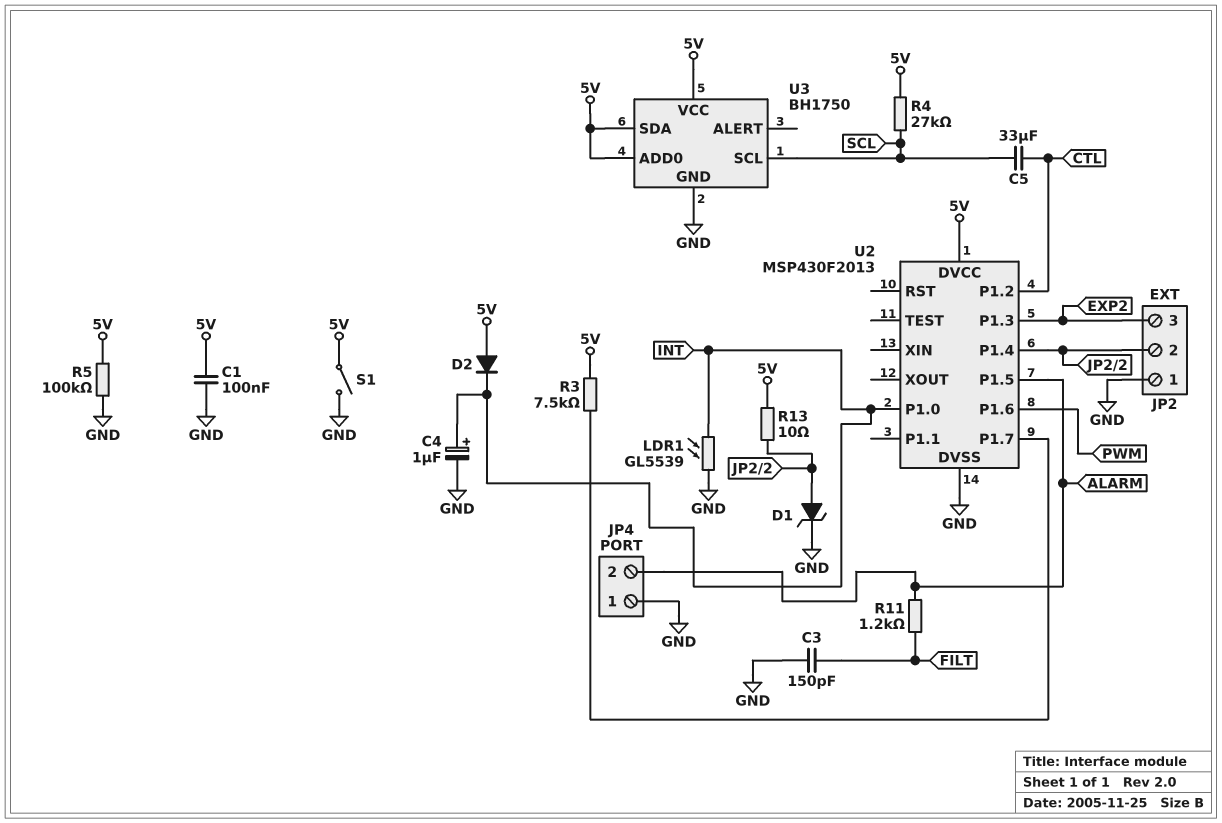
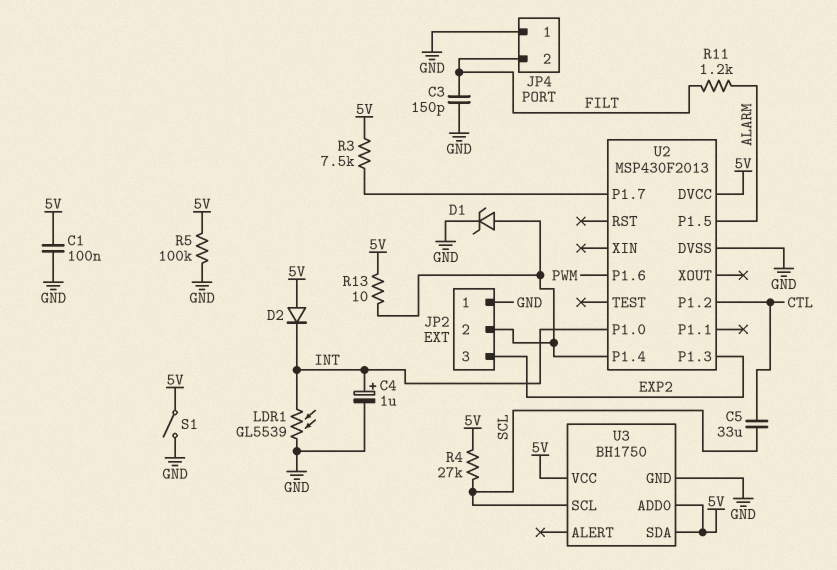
JP4 pin 2: ALARM -> FILT

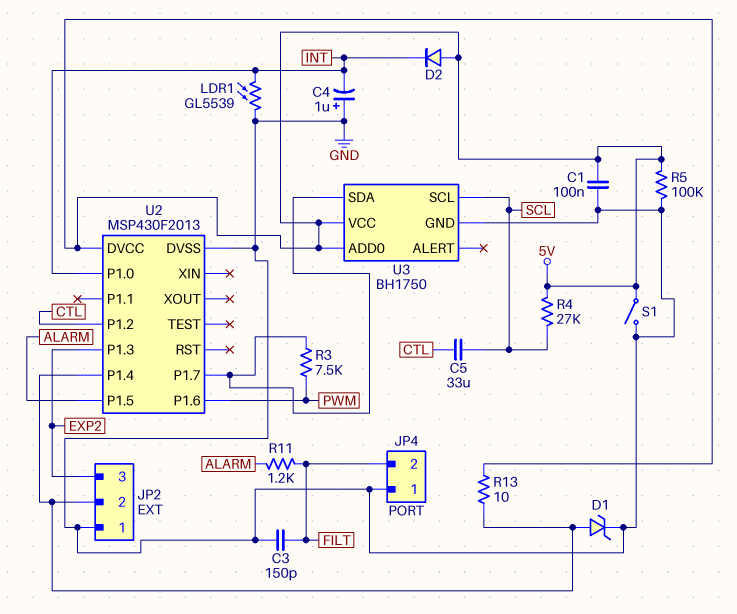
C4: 1uF (plus INT, minus GND) -> 1uF (plus GND, minus INT)
R3: 7.5k (5V, U2/P1.7) -> 7.5k (PWM, U2/P1.7)
U3 pin SDA: 5V -> U2/P1.7

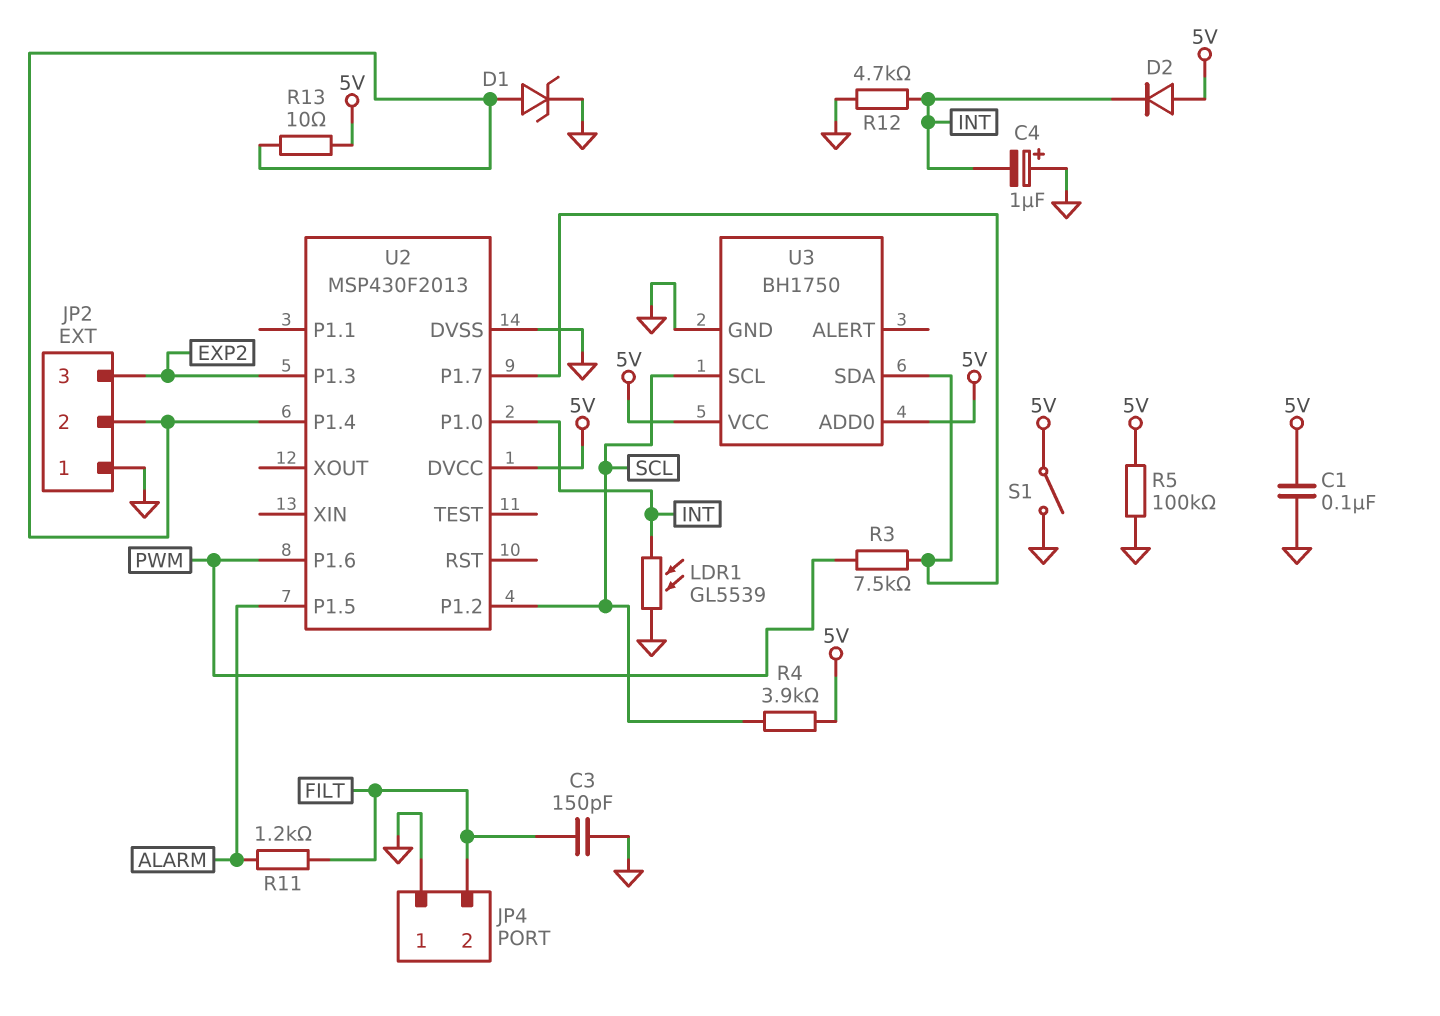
C5: 33uF (CTL, SCL) -> none
R4: 27k (5V, SCL) -> 3.9k (5V, SCL)
R12: none -> 4.7k (GND, INT)
U2 pin P1.2: CTL -> SCL

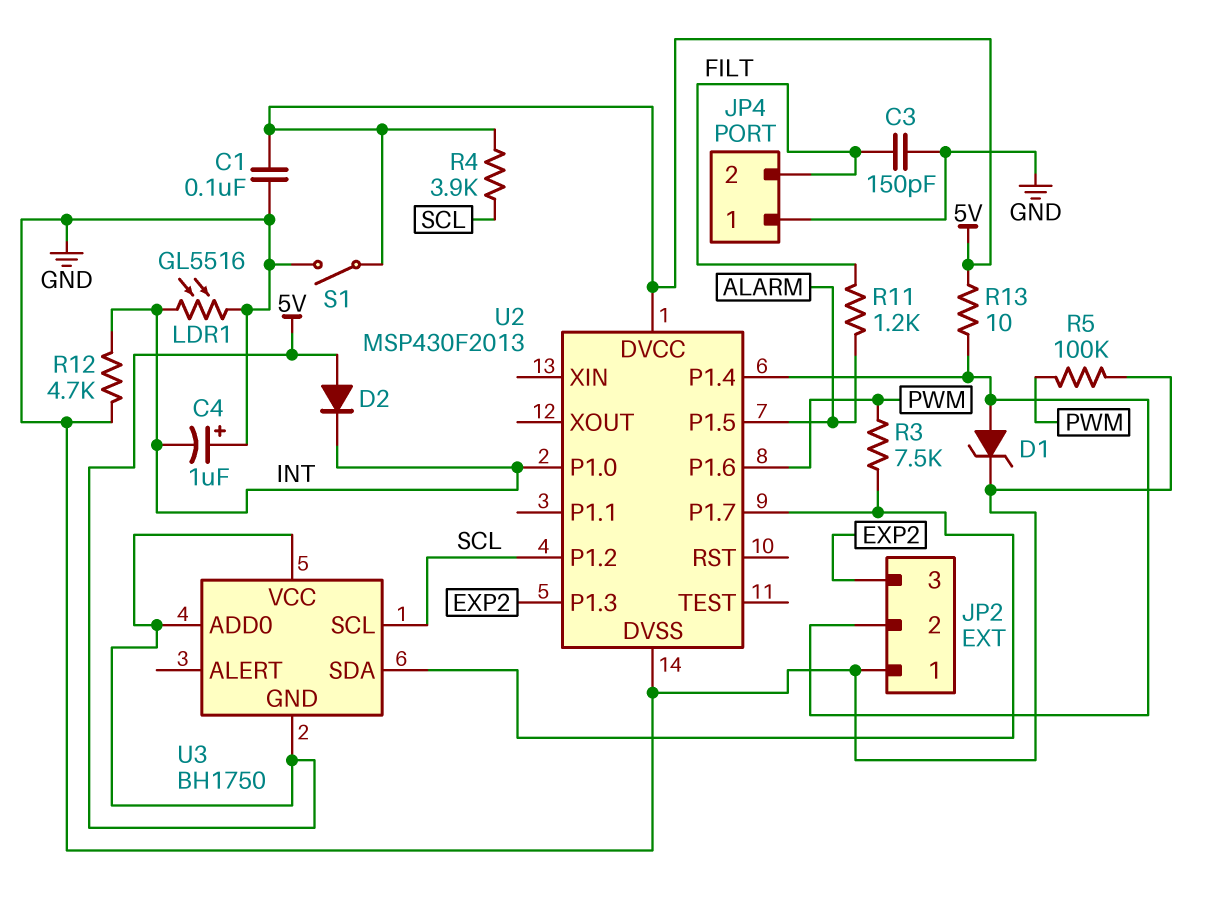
LDR1: GL5539 (GND, INT) -> GL5516 (GND, INT)
R5: 100k (5V, GND) -> 100k (GND, PWM)
U3 pin GND: GND -> 5V

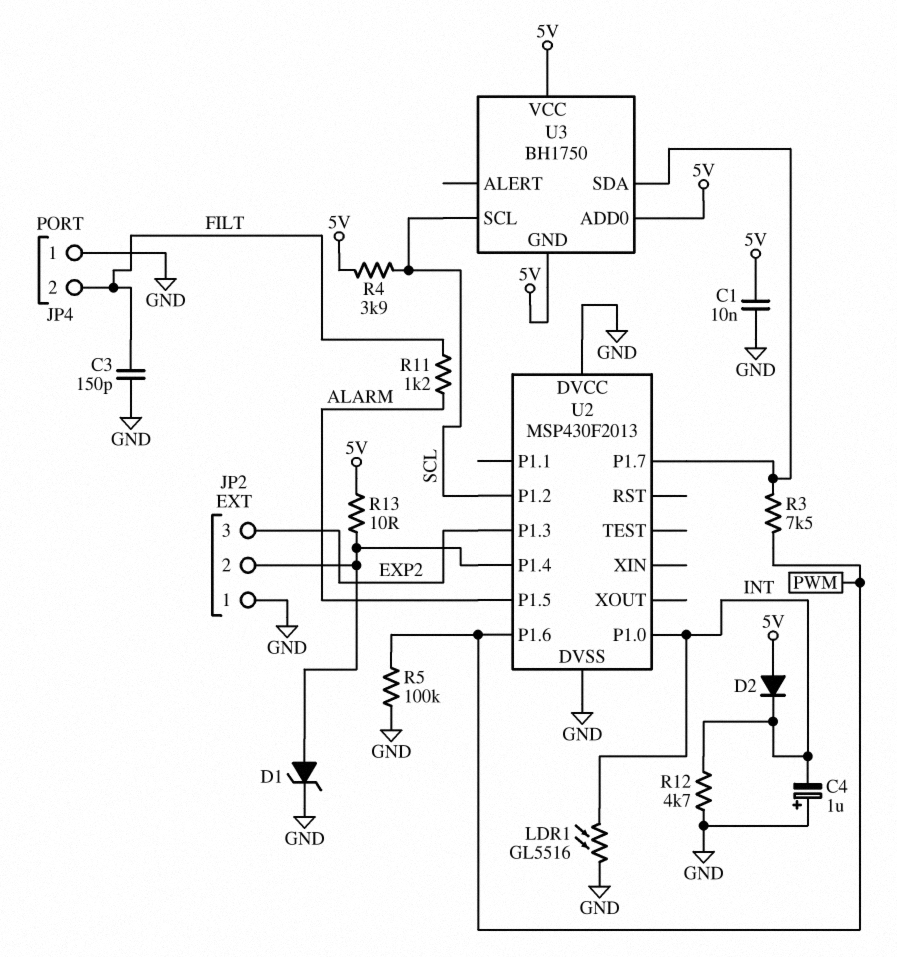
C1: 100nF (5V, GND) -> 10nF (5V, GND)
S1: switch (5V, GND) -> none
U2 pin DVCC: 5V -> GND

